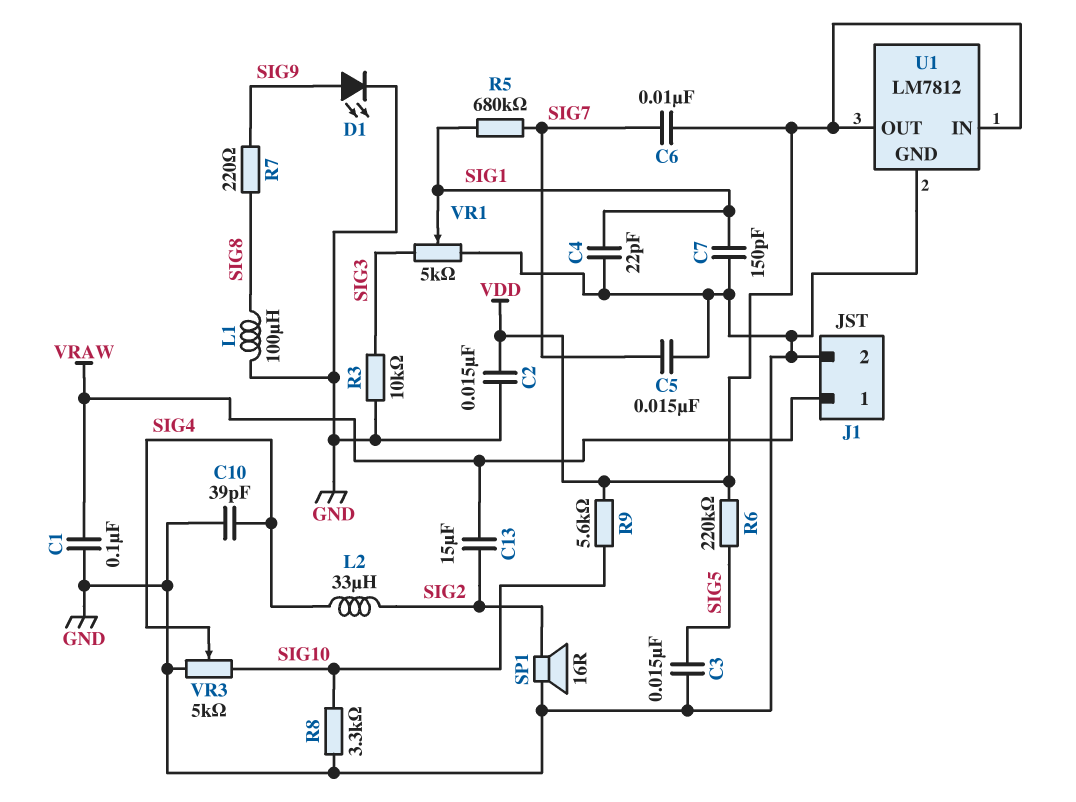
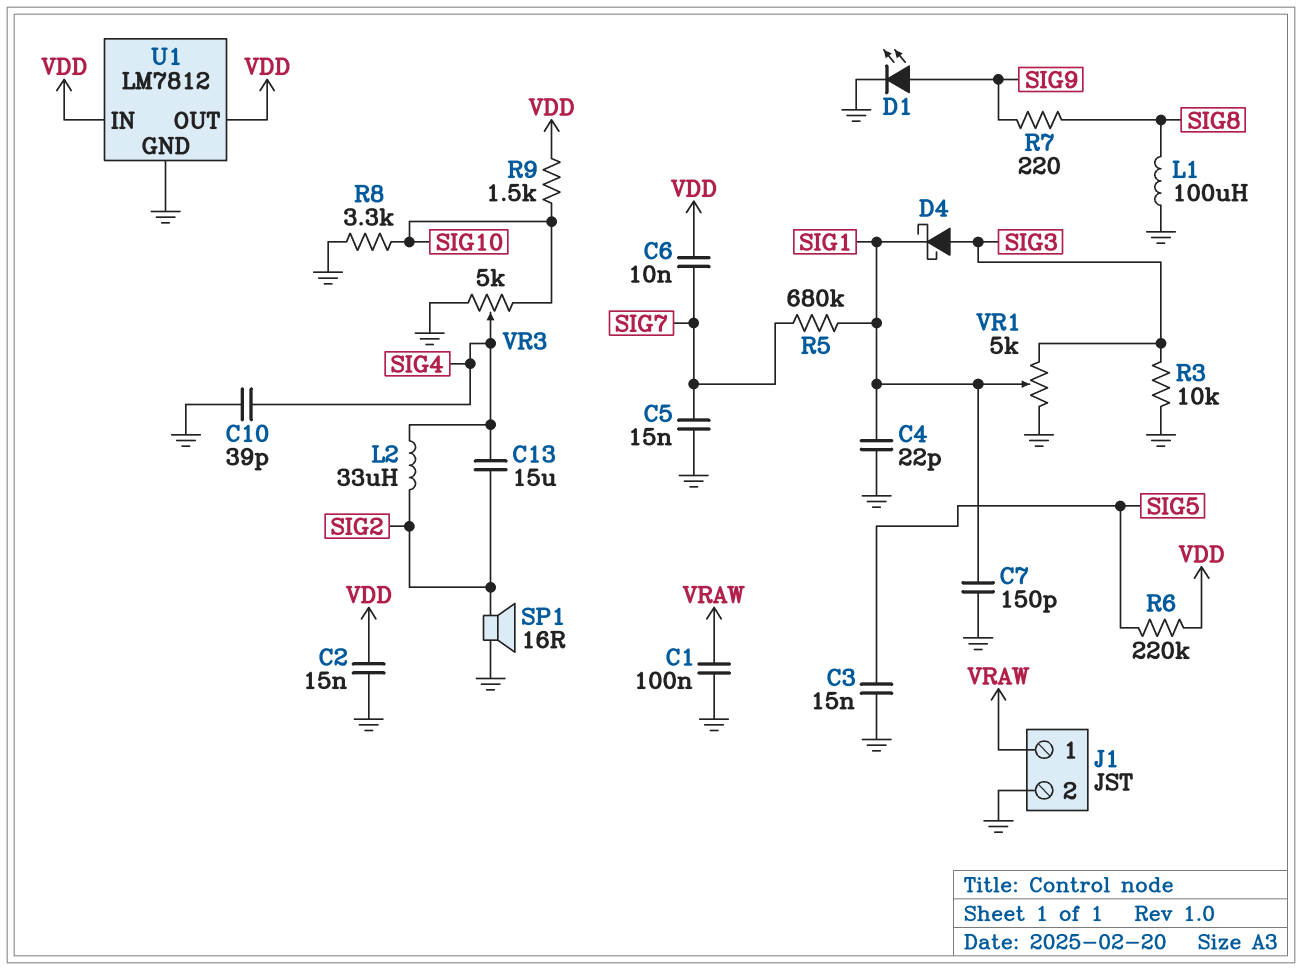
C13: 15uF (SIG2, VRAW) -> 15uF (SIG2, SIG4)
D4: none -> schottky (A SIG3, K SIG1)
R9: 5.6k (SIG10, VDD) -> 1.5k (SIG10, VDD)

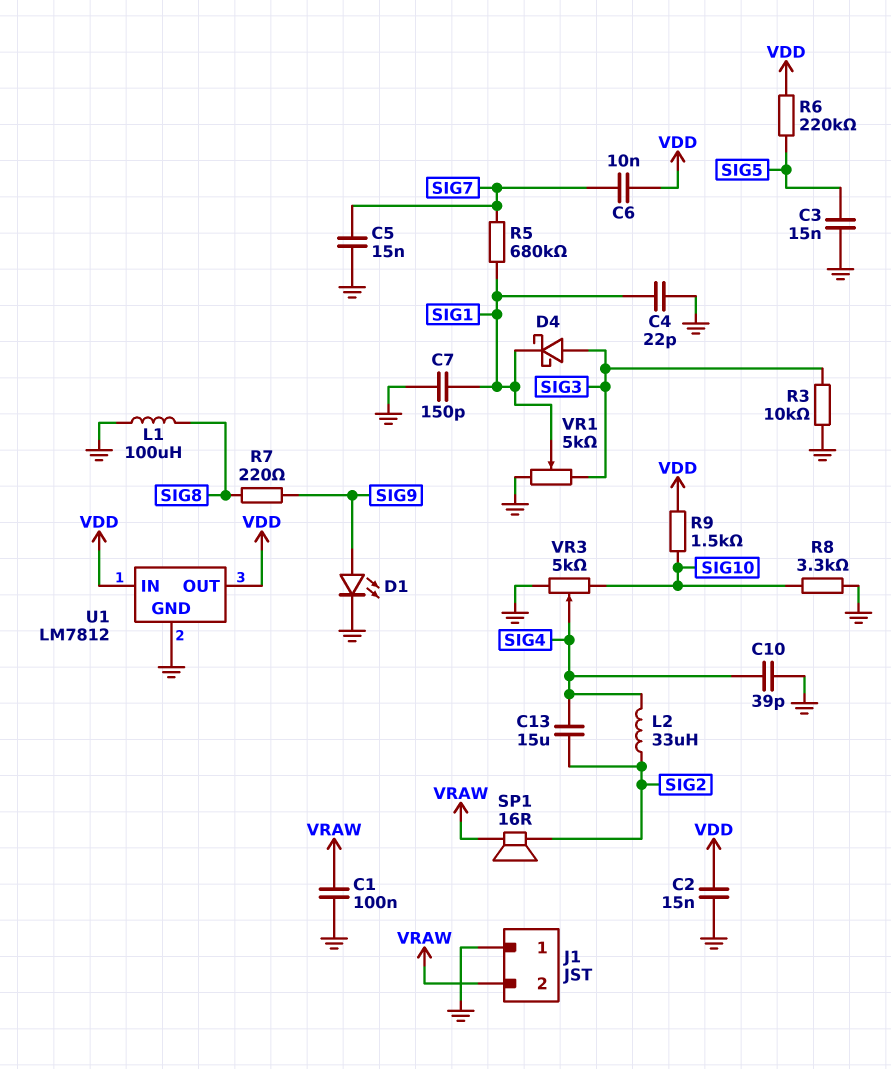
J1 pin 1: VRAW -> GND
J1 pin 2: GND -> VRAW
SP1: speaker 16R (GND, SIG2) -> speaker 16R (SIG2, VRAW)

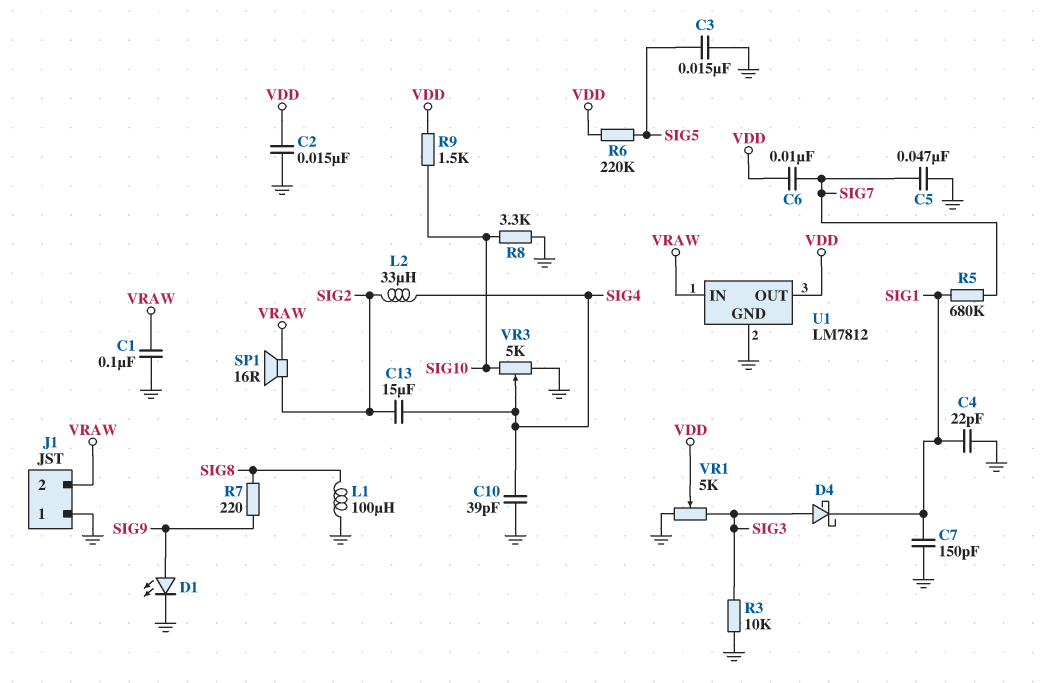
C5: 15nF (GND, SIG7) -> 47nF (GND, SIG7)
U1 pin IN: VDD -> VRAW
VR1: 5k (GND, SIG3, wiper SIG1) -> 5k (GND, SIG3, wiper VDD)

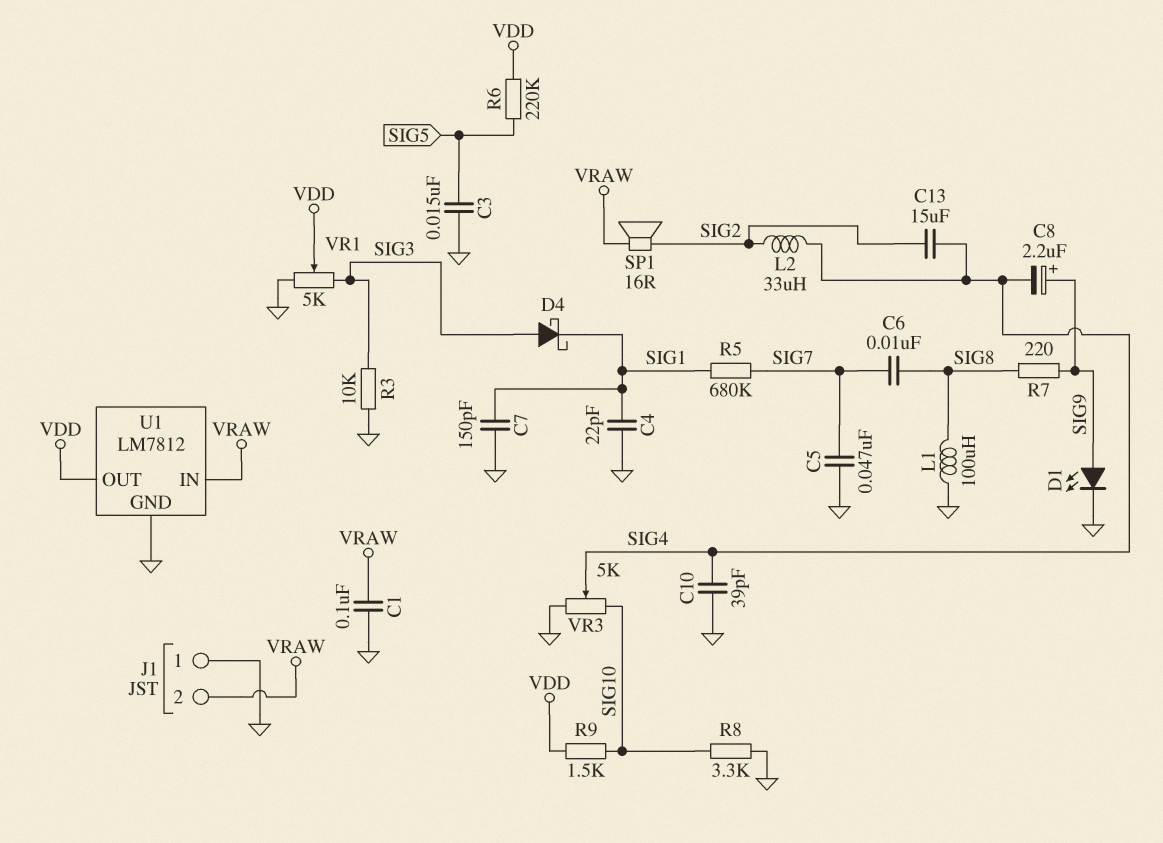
C2: 15nF (GND, VDD) -> none
C6: 10nF (SIG7, VDD) -> 10nF (SIG7, SIG8)
C8: none -> 2.2uF (plus SIG9, minus SIG4)

